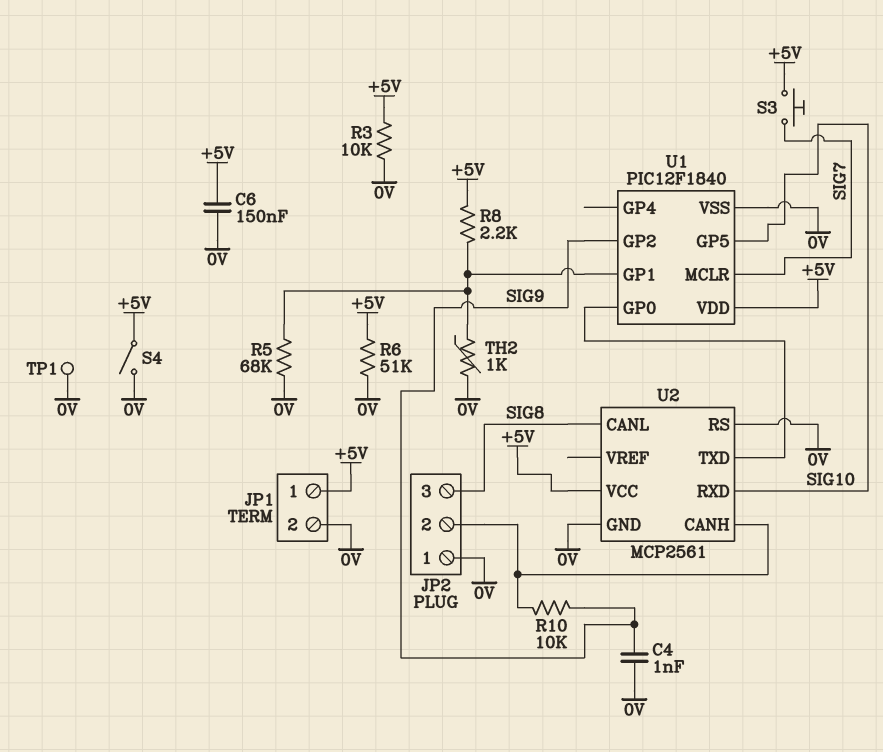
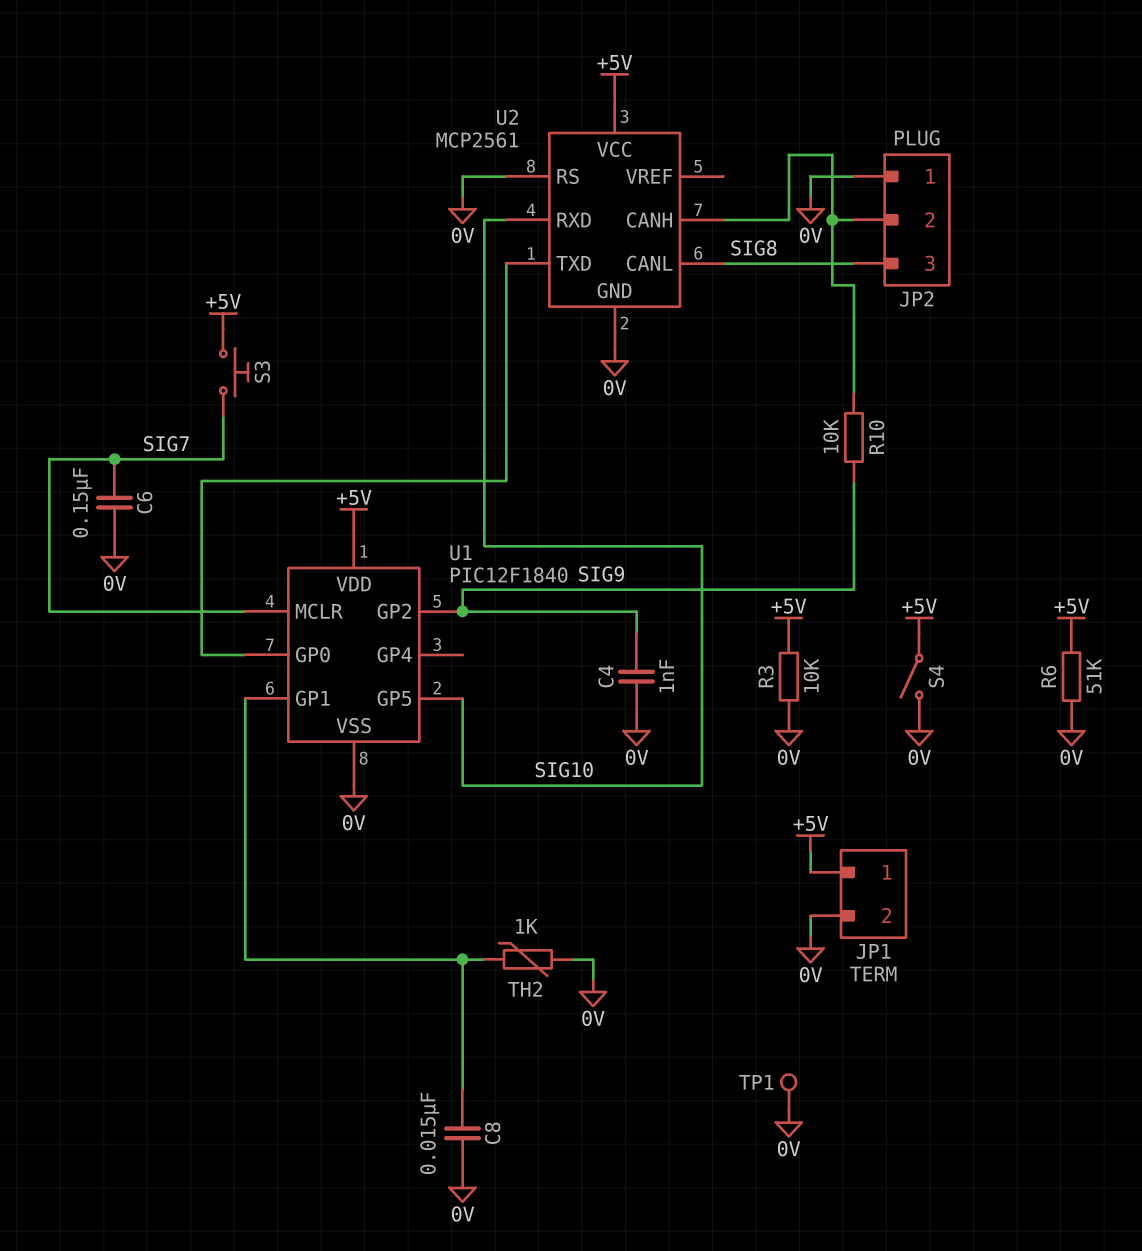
C6: 150nF (+5V, 0V) -> 150nF (0V, SIG7)
C8: none -> 15nF (0V, U1/GP1)
R5: 68k (0V, U1/GP1) -> none
R8: 2.2k (+5V, U1/GP1) -> none

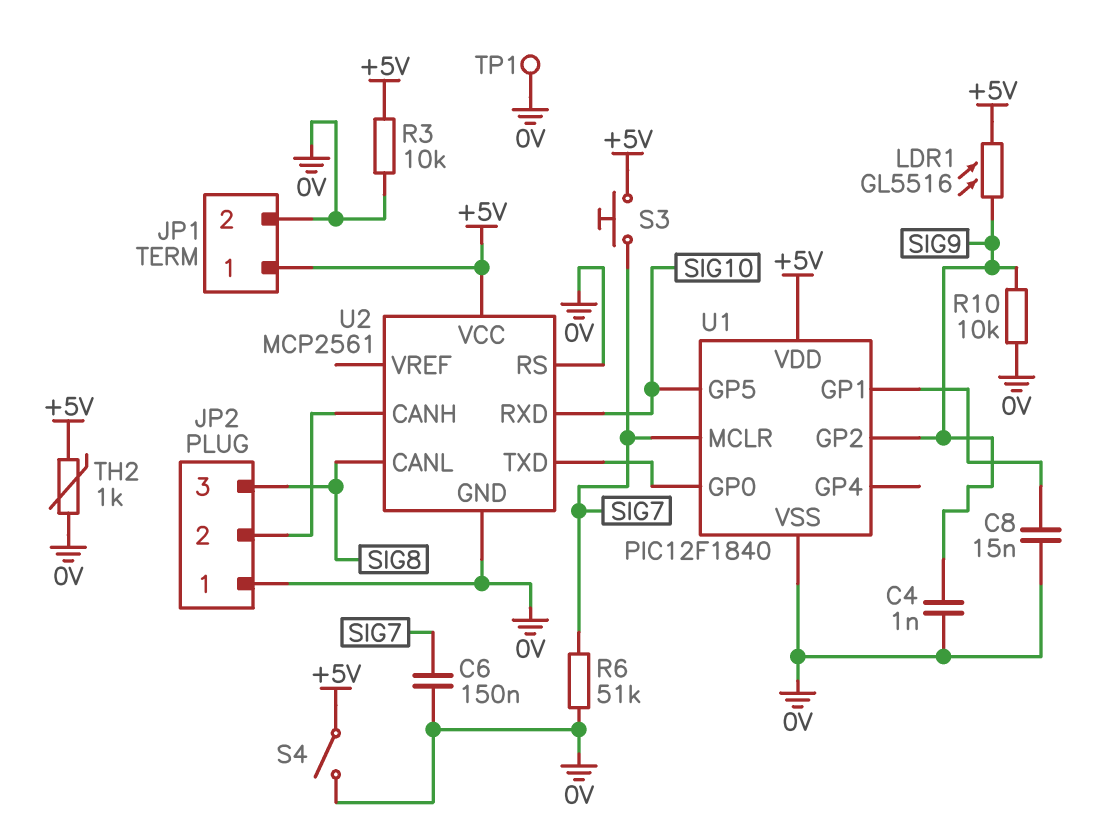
LDR1: none -> GL5516 (+5V, SIG9)
R6: 51k (+5V, 0V) -> 51k (0V, SIG7)
R10: 10k (JP2/2, SIG9) -> 10k (0V, SIG9)
TH2: 1k (0V, U1/GP1) -> 1k (+5V, 0V)

